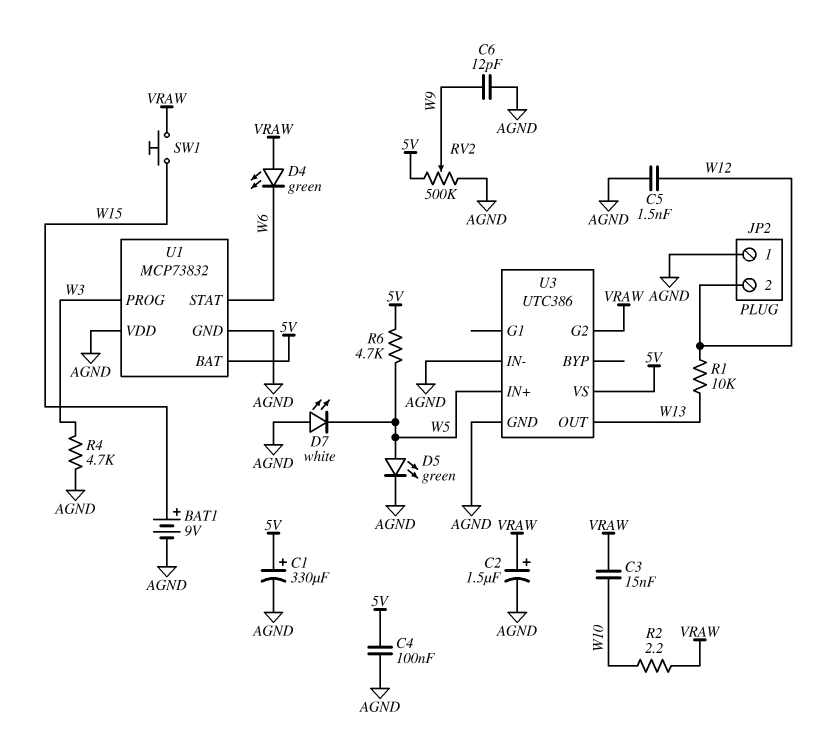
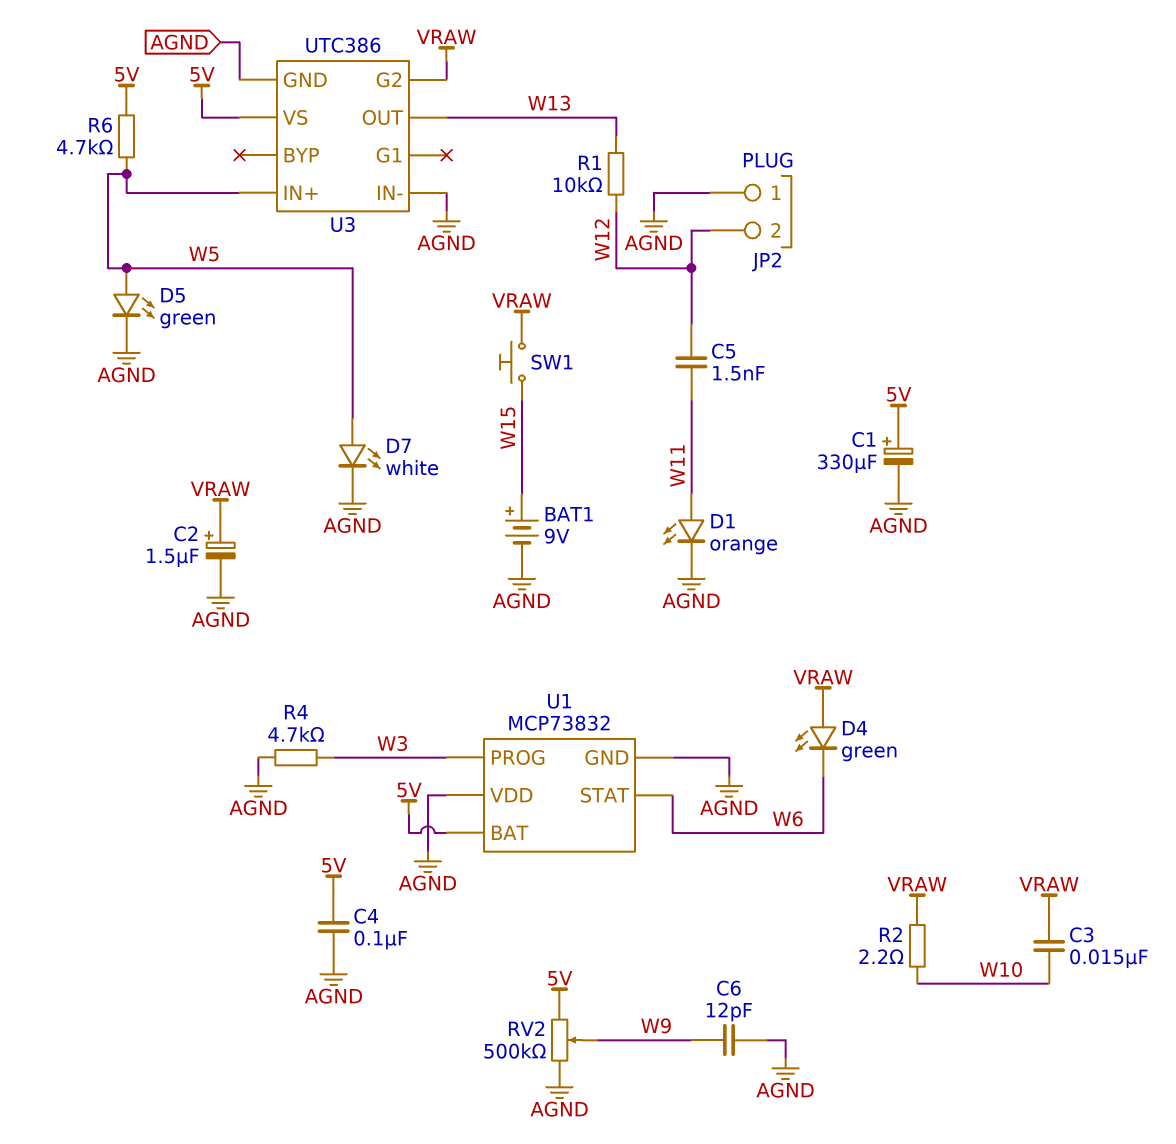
C5: 1.5nF (AGND, W12) -> 1.5nF (W11, W12)
D1: none -> LED orange (A W11, K AGND)
D7: LED white (A AGND, K W5) -> LED white (A W5, K AGND)

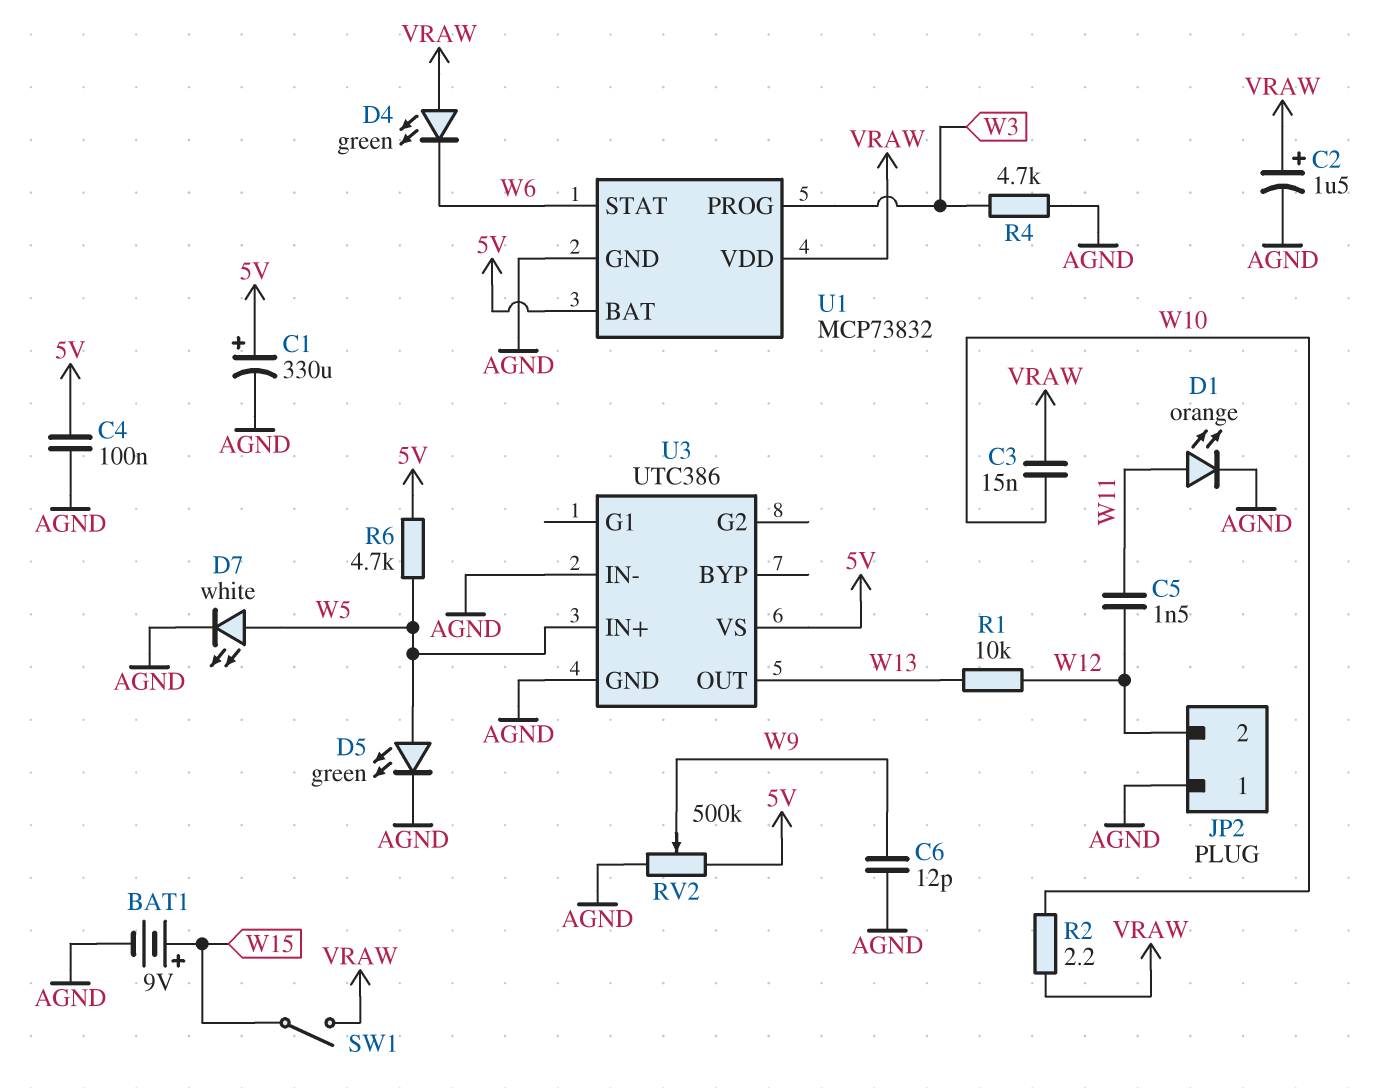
SW1: button (VRAW, W15) -> switch (VRAW, W15)
U1 pin VDD: AGND -> VRAW
U3 pin G2: VRAW -> none

